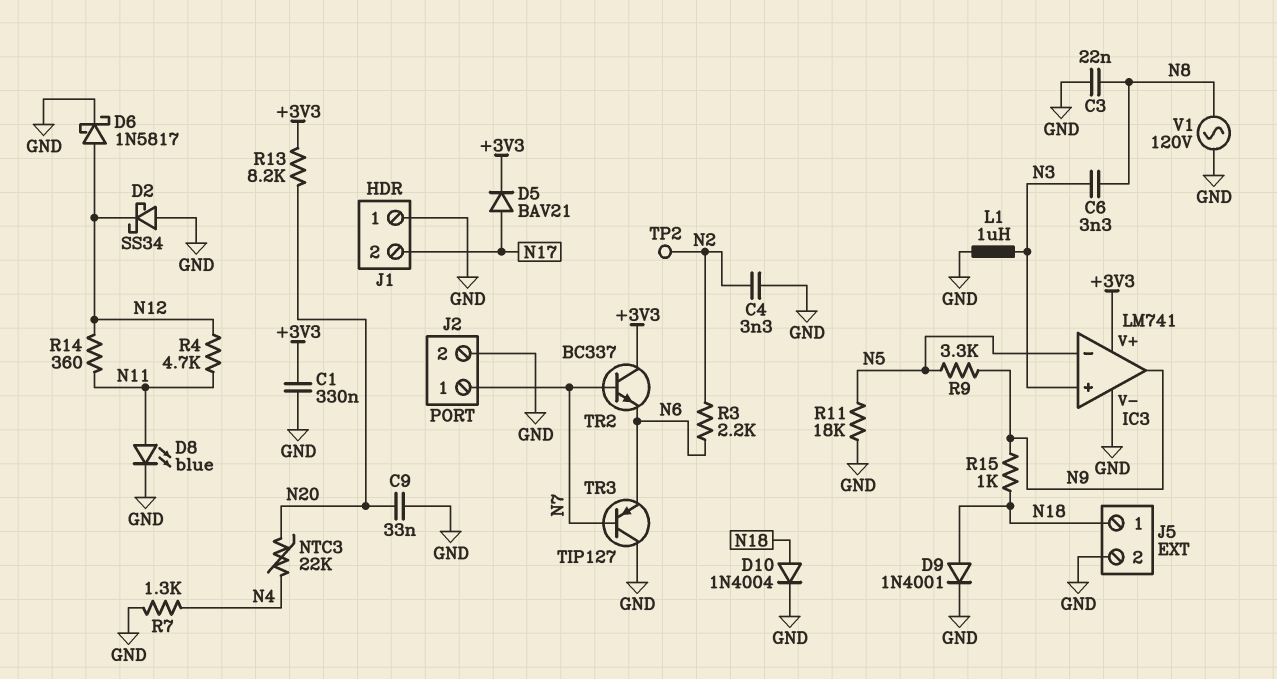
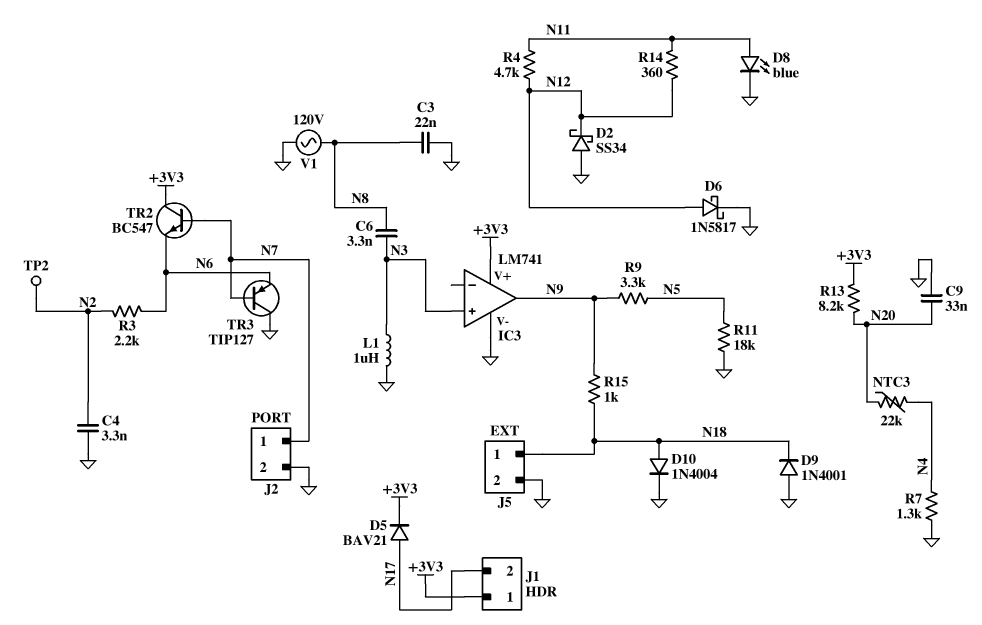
C1: 330nF (+3V3, GND) -> none
D9: diode 1N4001 (A N18, K GND) -> diode 1N4001 (A GND, K N18)
IC3 pin in-: N5 -> none
J1 pin 1: GND -> +3V3
TR2: NPN BC337 (B N7, C +3V3, E N6) -> NPN BC547 (B N7, C +3V3, E N6)

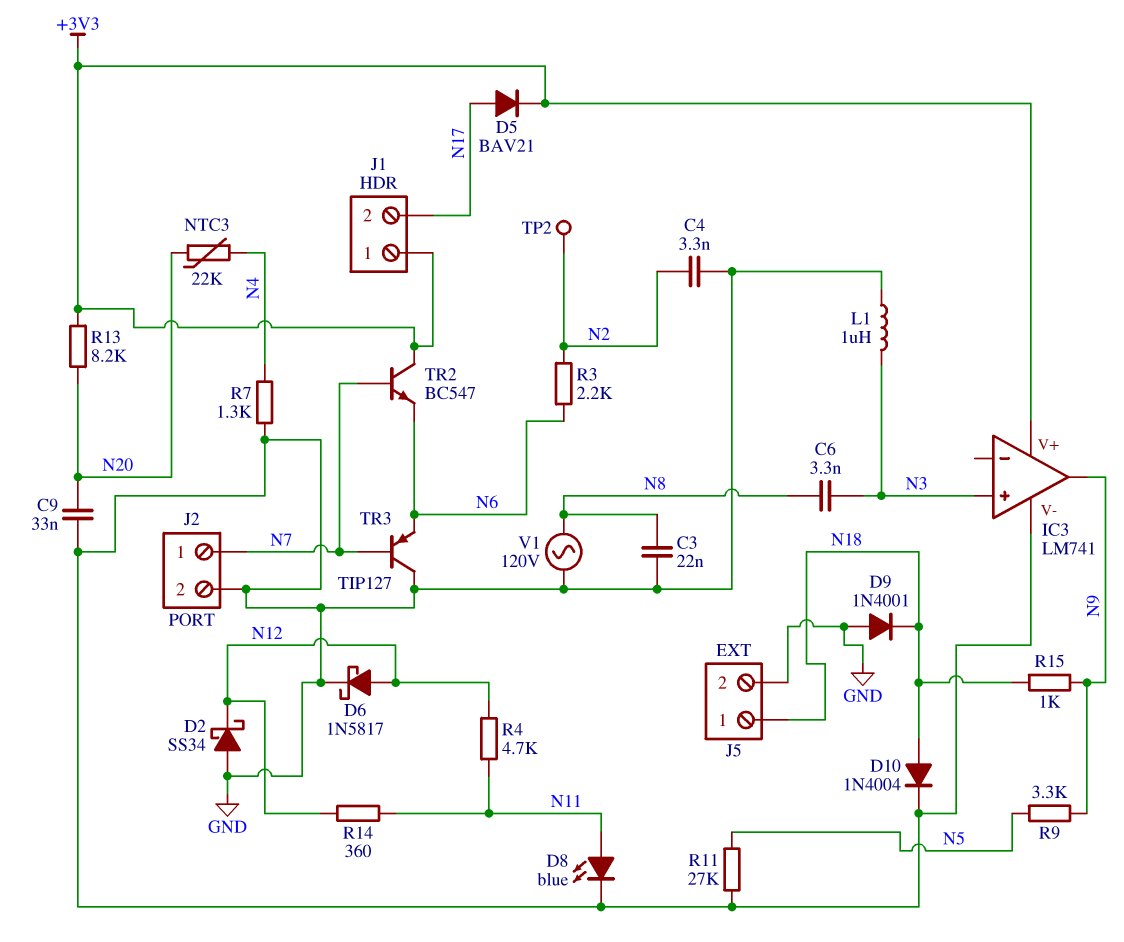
R11: 18k (GND, N5) -> 27k (GND, N5)

